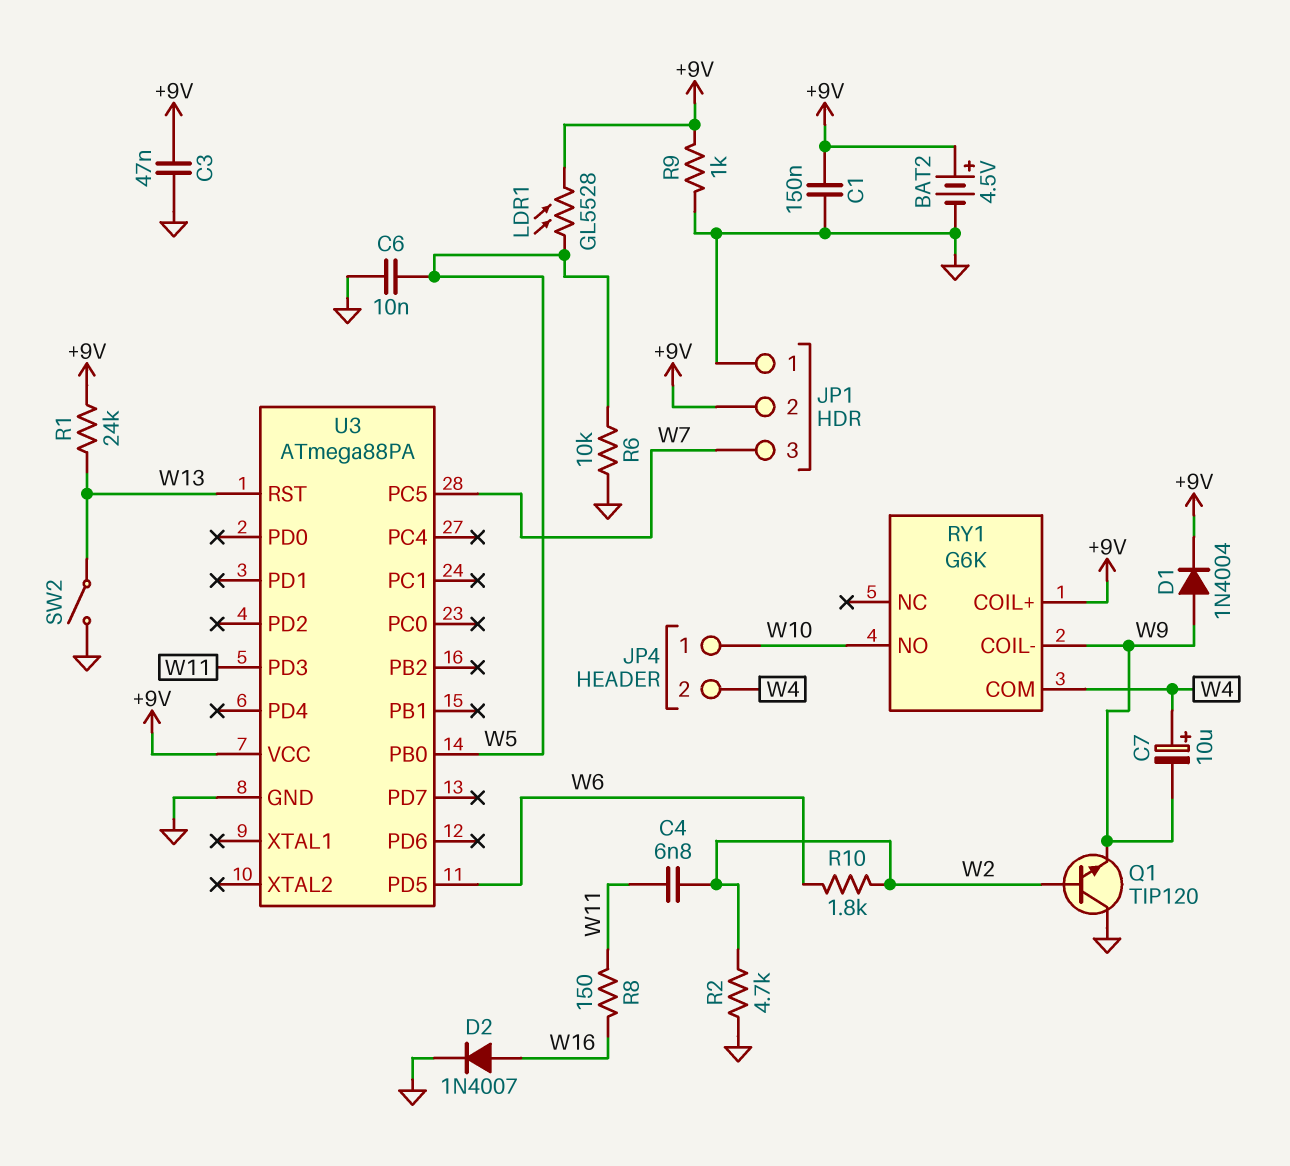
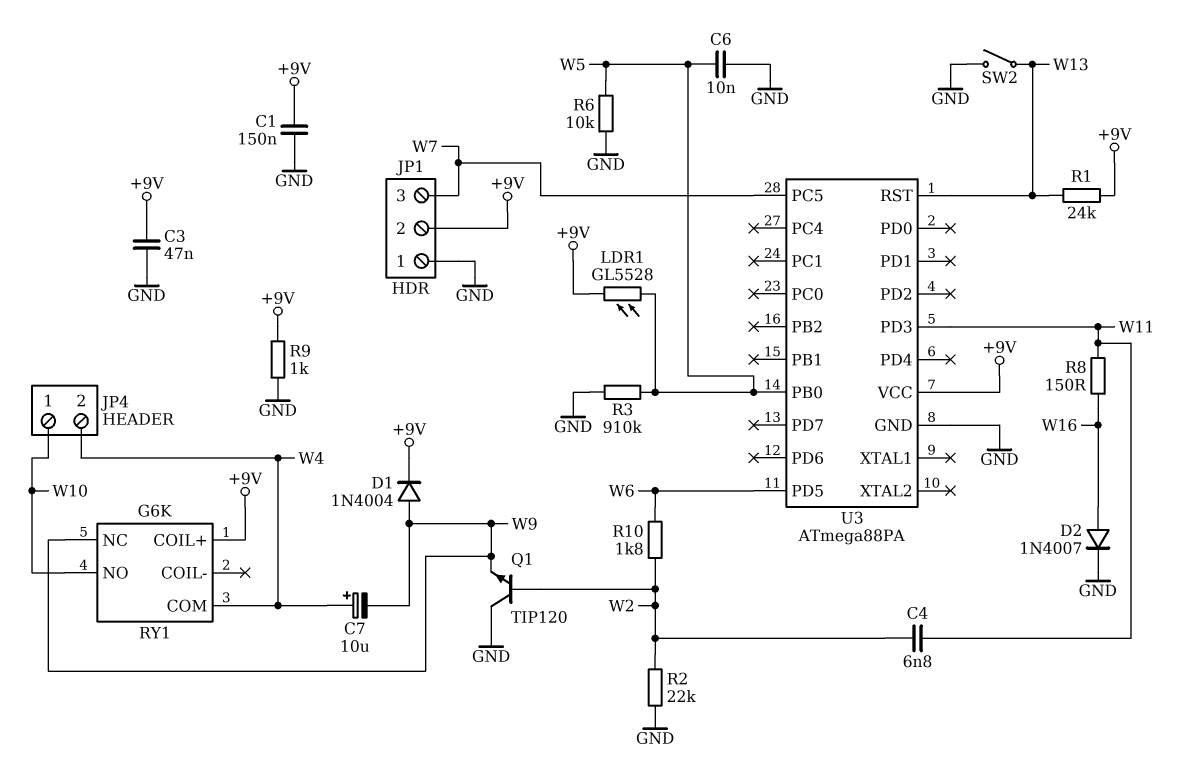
BAT2: 4.5V (plus +9V, minus GND) -> none
R2: 4.7k (GND, W2) -> 22k (GND, W2)
R3: none -> 910k (GND, W5)
RY1 pin COIL-: W9 -> none
RY1 pin NC: none -> W9

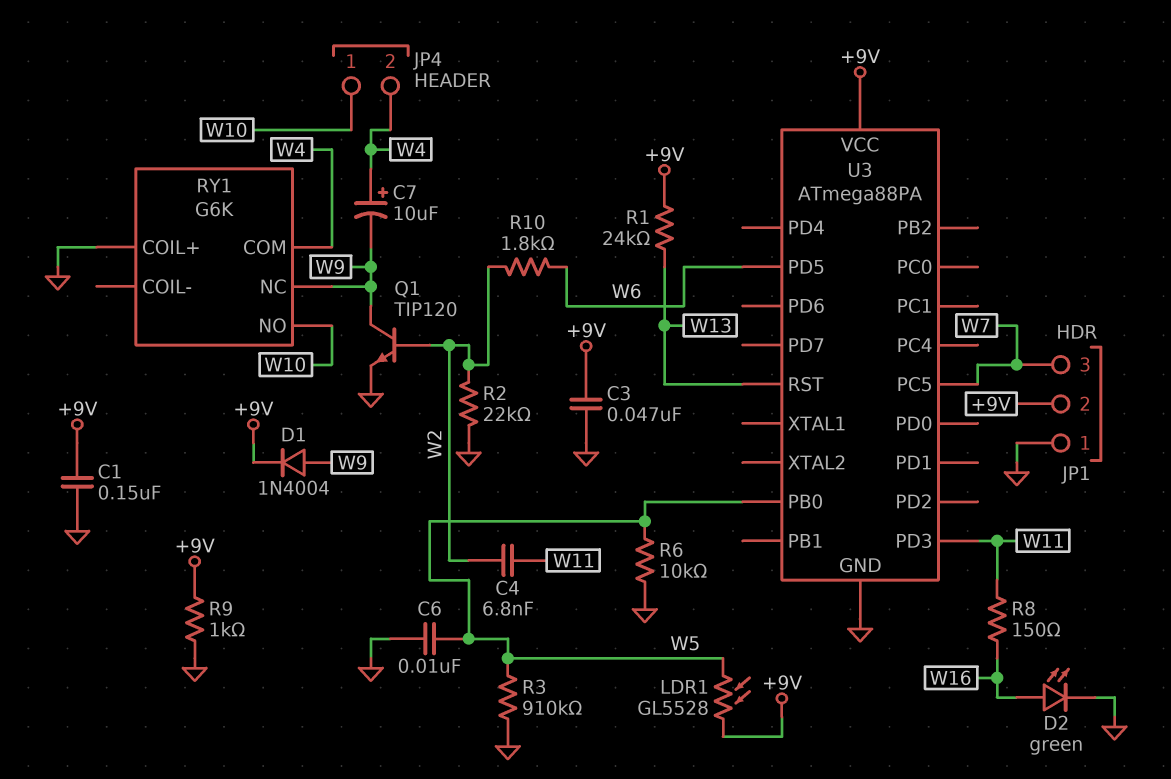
D2: diode 1N4007 (A W16, K GND) -> LED green (A W16, K GND)
Q1: NPN TIP120 (B W2, C GND, E W9) -> NPN TIP120 (B W2, C W9, E GND)
RY1 pin COIL+: +9V -> GND
SW2: switch (GND, W13) -> none

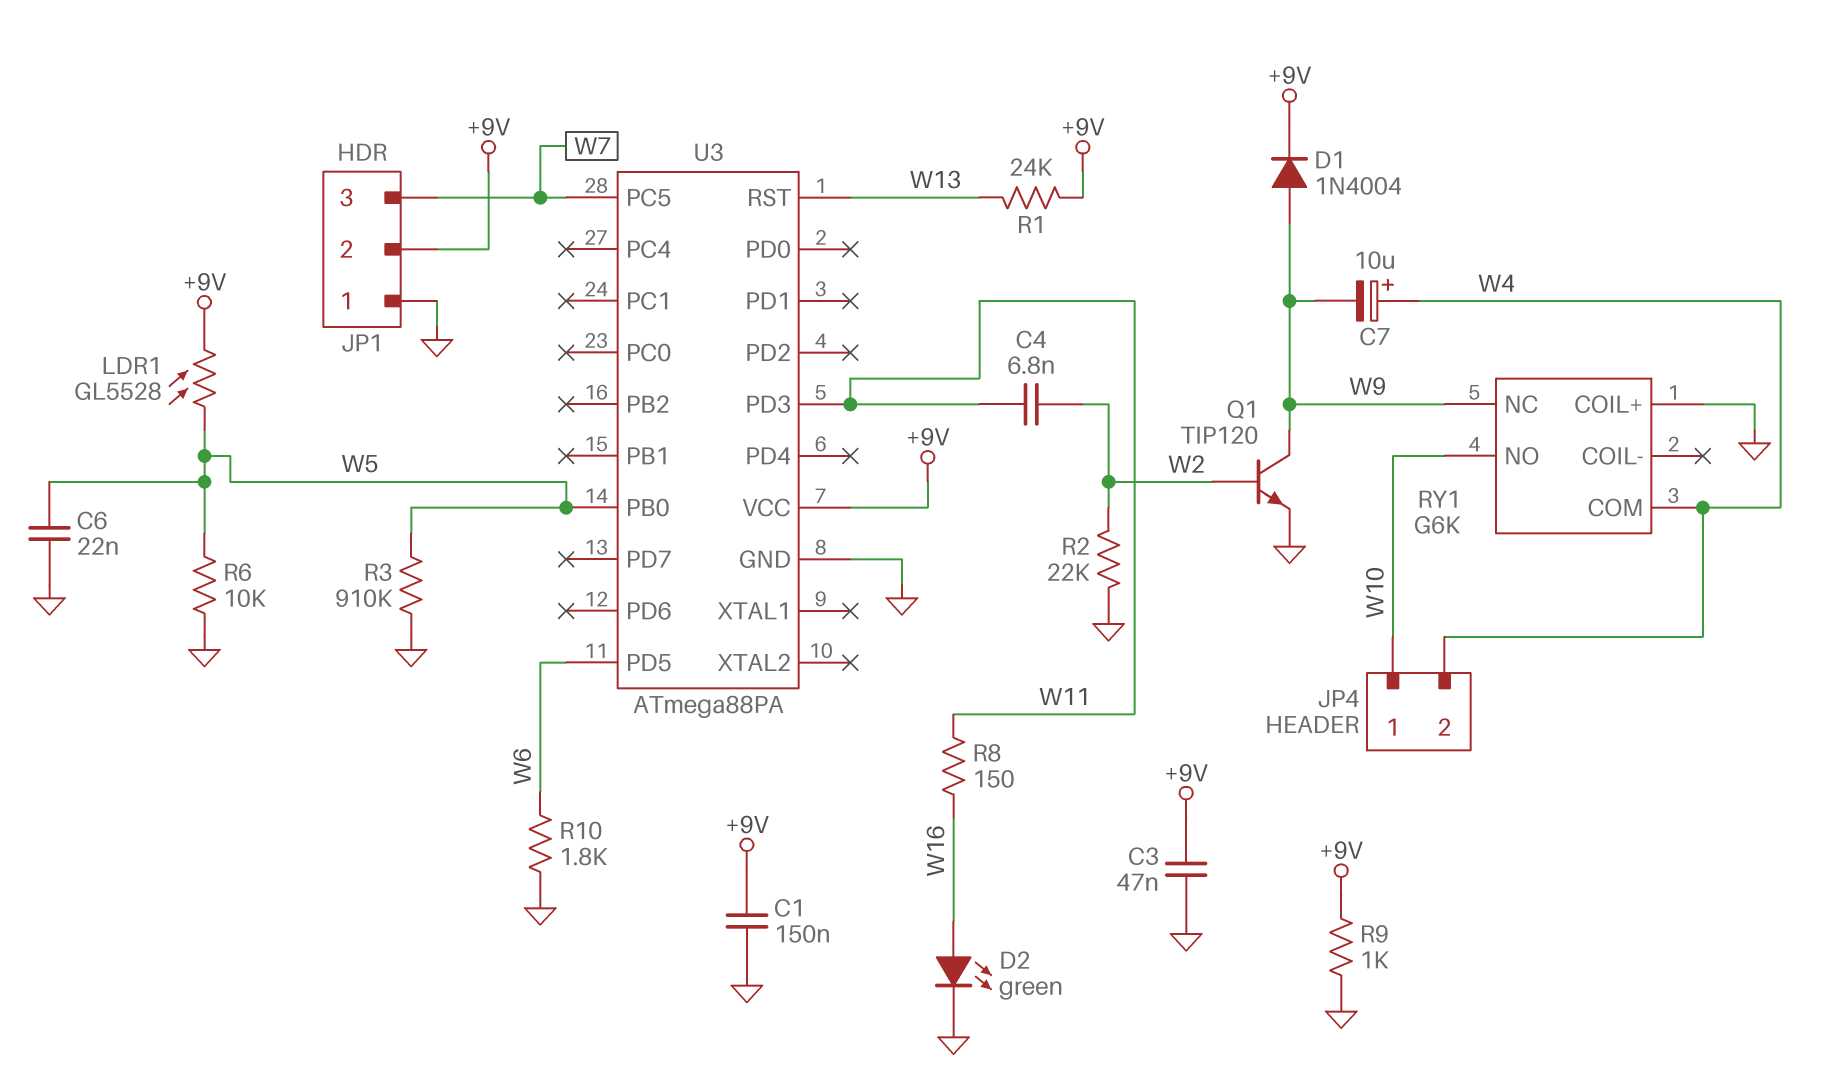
C6: 10nF (GND, W5) -> 22nF (GND, W5)
R10: 1.8k (W2, W6) -> 1.8k (GND, W6)

